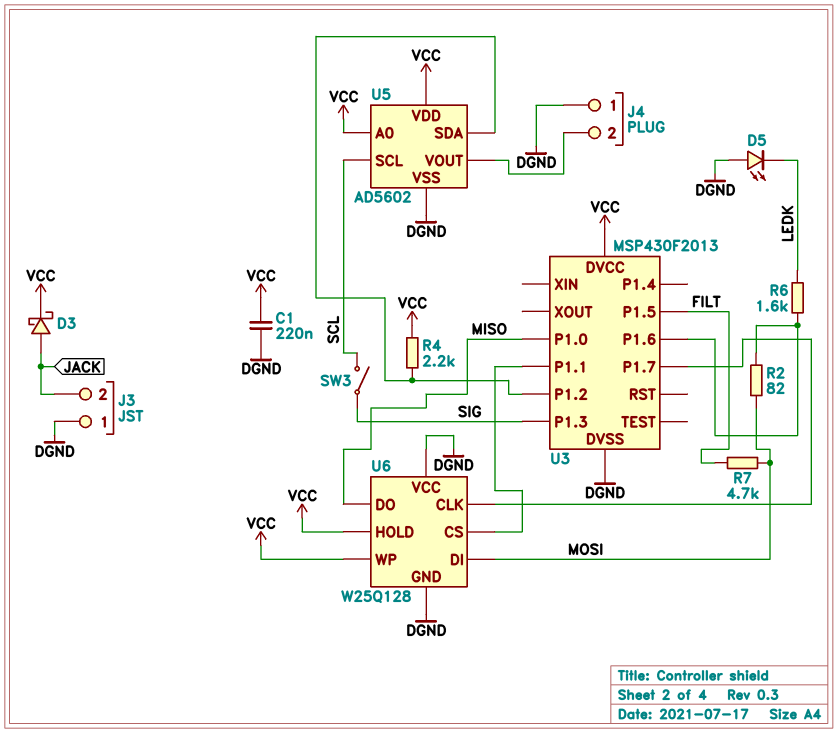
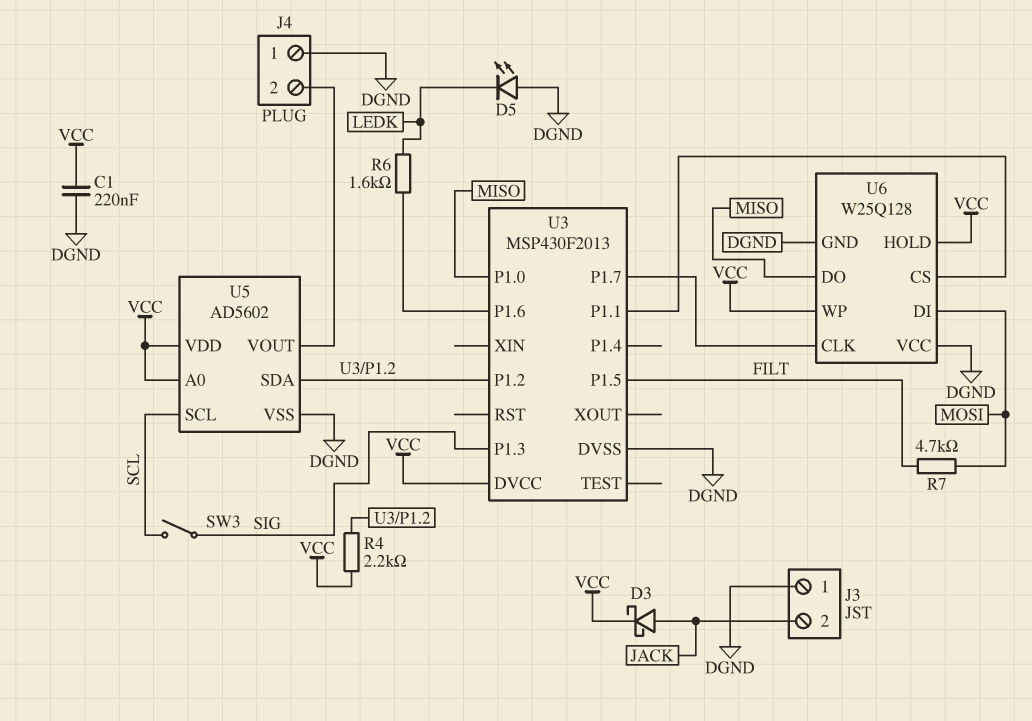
R2: 82 (MOSI, U3/P1.6) -> none

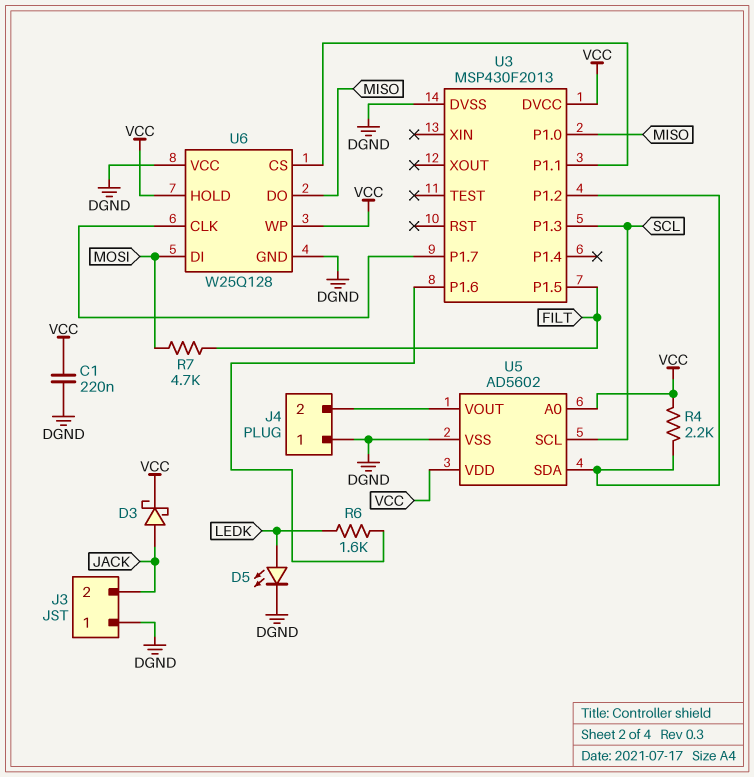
D5: LED (A DGND, K LEDK) -> LED (A LEDK, K DGND)
SW3: switch (SCL, SIG) -> none
U3 pin P1.3: SIG -> SCL

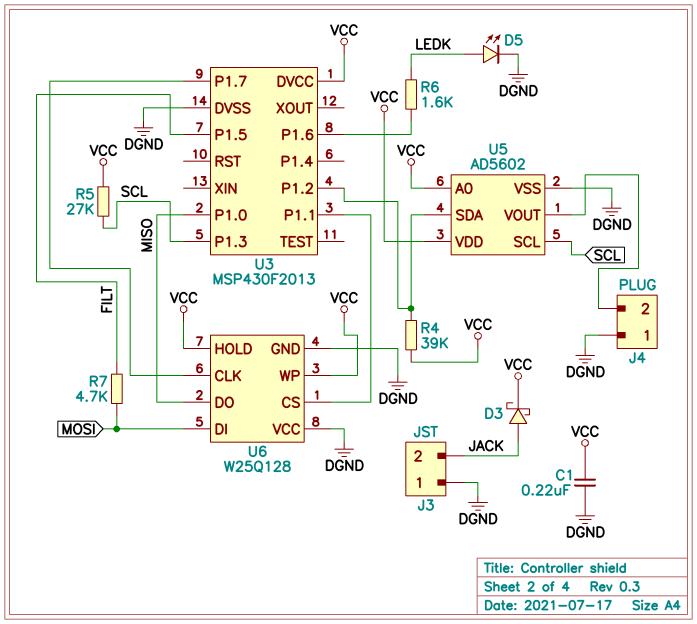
R4: 2.2k (U3/P1.2, VCC) -> 39k (U3/P1.2, VCC)
R5: none -> 27k (SCL, VCC)

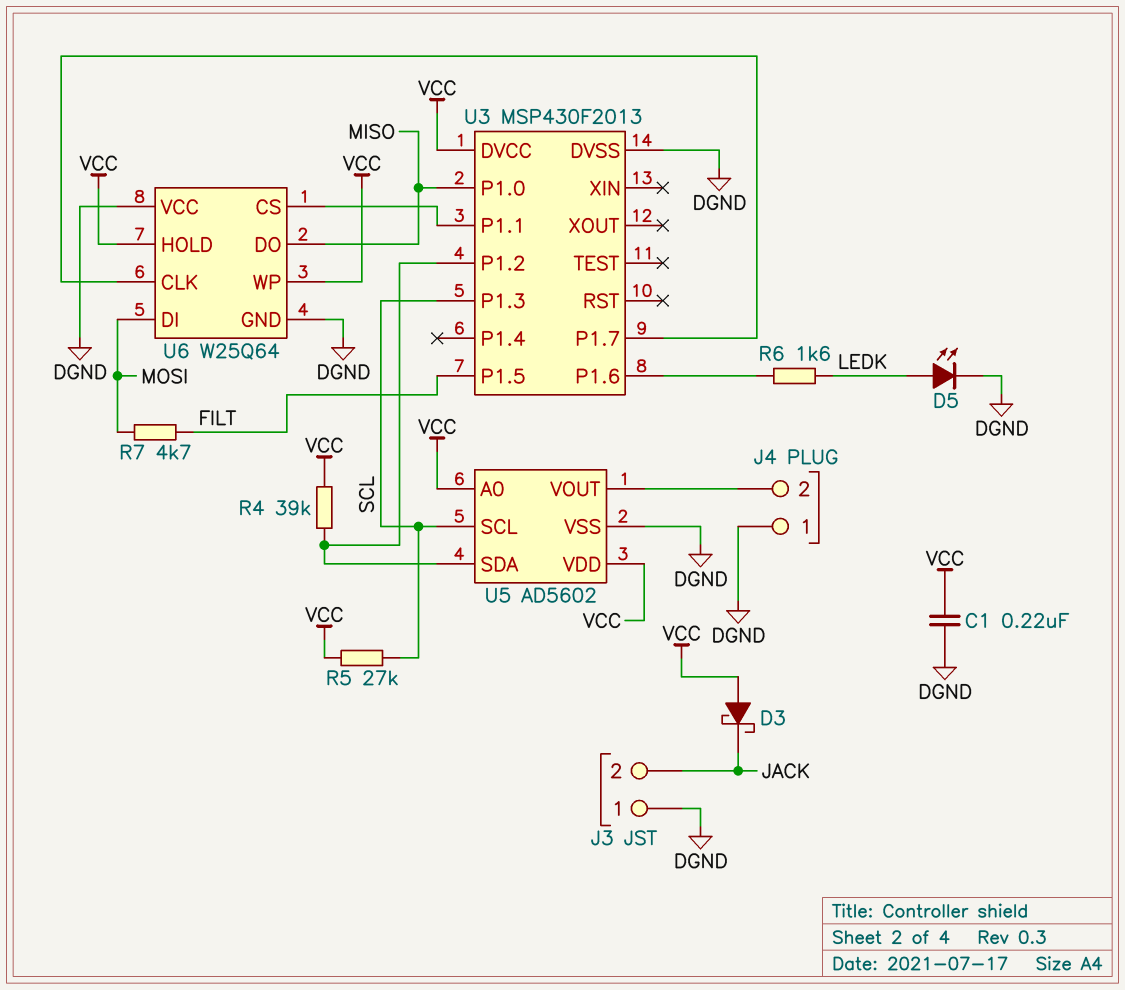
D3: schottky (A JACK, K VCC) -> schottky (A VCC, K JACK)
U6: W25Q128 -> W25Q64

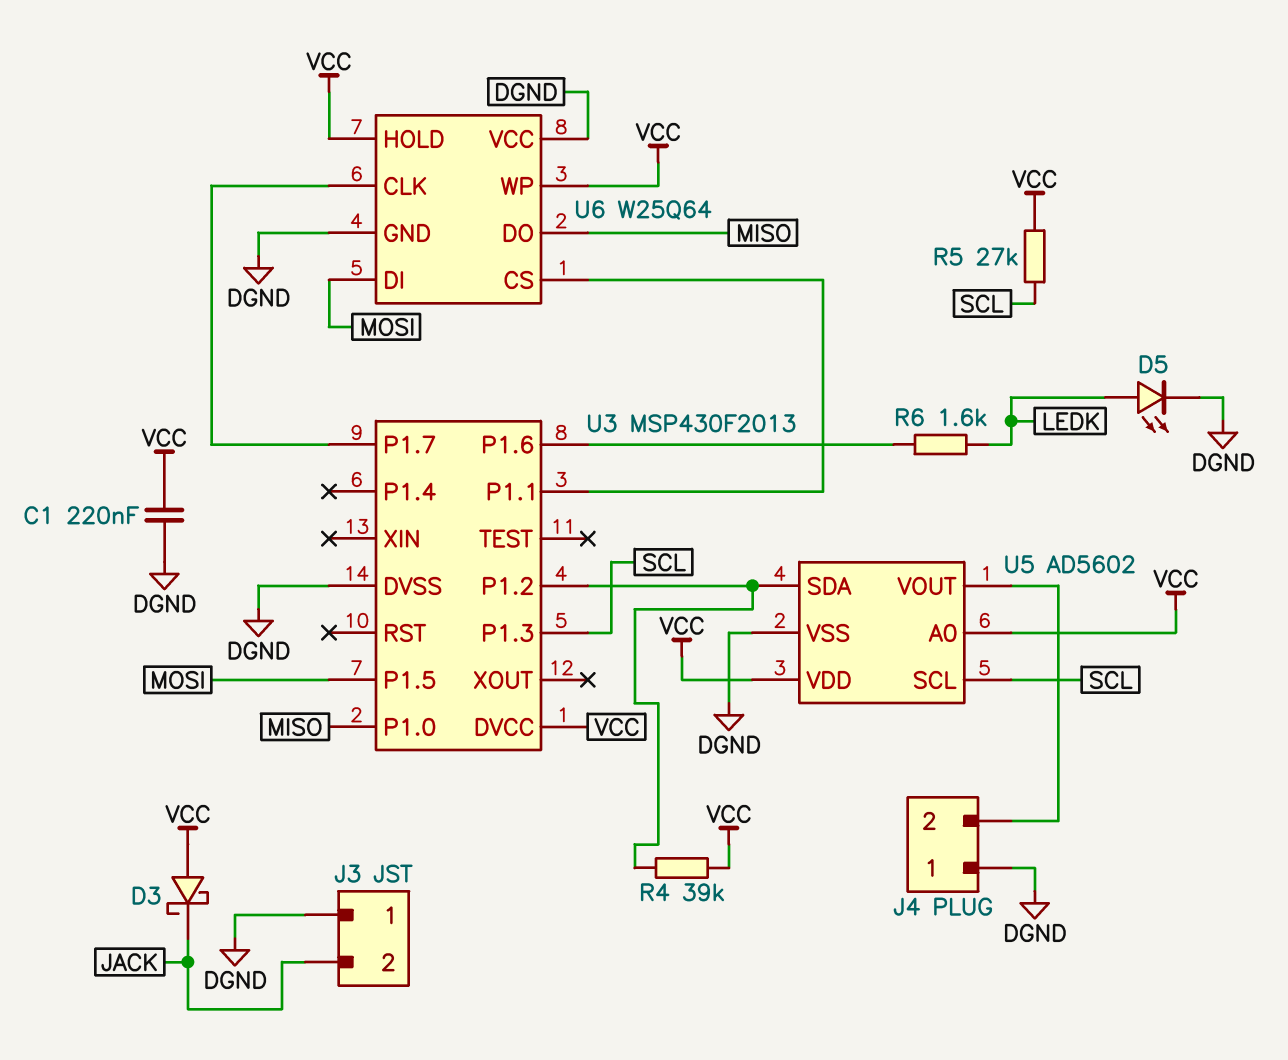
R7: 4.7k (FILT, MOSI) -> none
U3 pin P1.5: FILT -> MOSI

